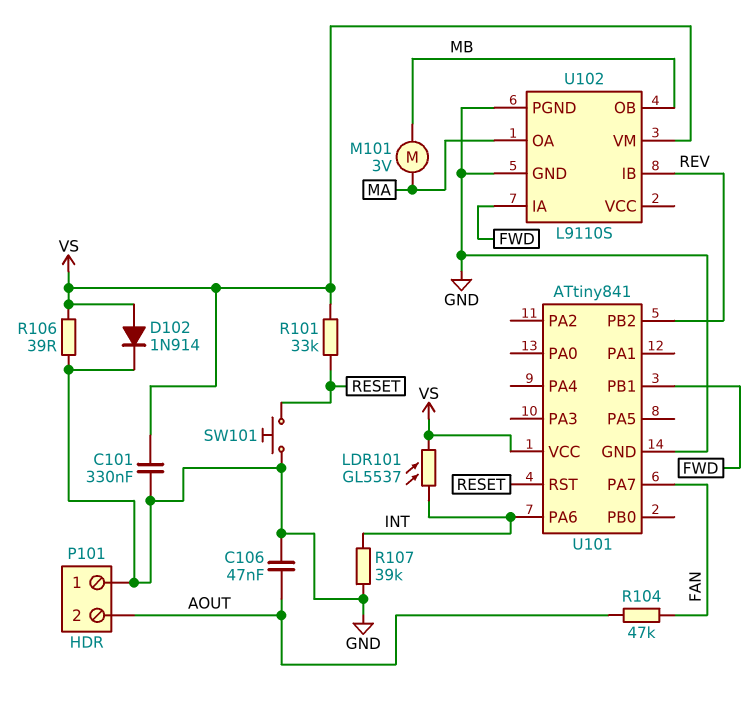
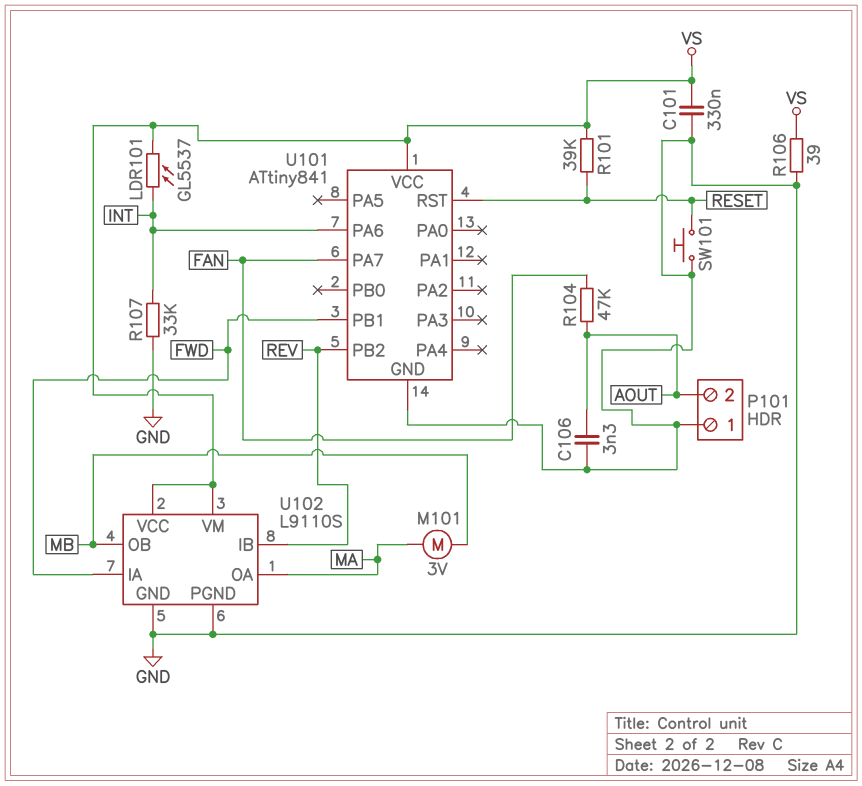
C106: 47nF (AOUT, GND) -> 3.3nF (AOUT, GND)
D102: diode 1N914 (A VS, K GND) -> none
R101: 33k (RESET, VS) -> 39k (RESET, VS)
R107: 39k (GND, INT) -> 33k (GND, INT)
U102 pin VCC: none -> VS

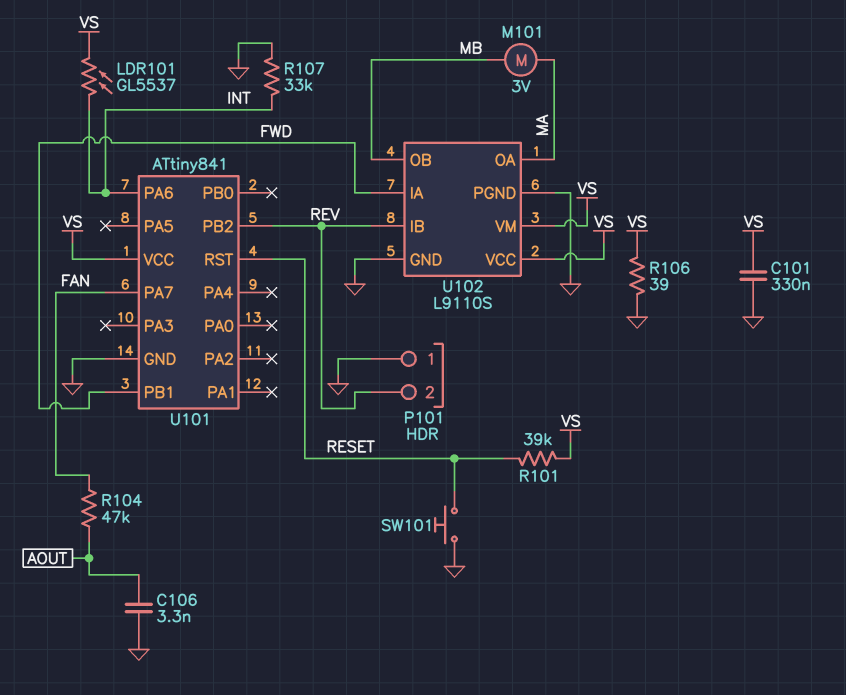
P101 pin 2: AOUT -> REV

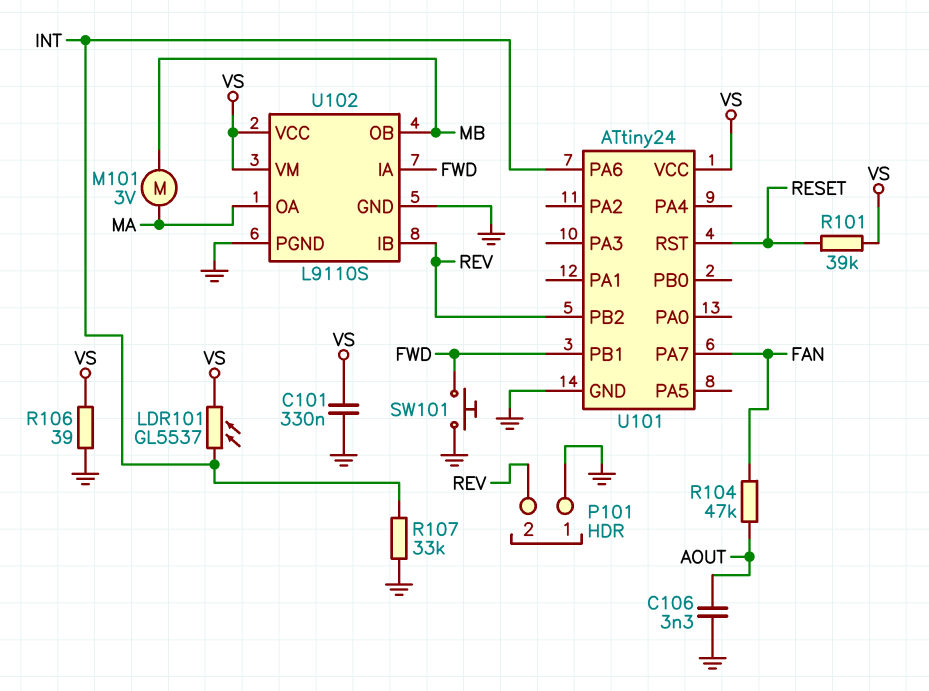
SW101: button (GND, RESET) -> button (FWD, GND)
U101: ATtiny841 -> ATtiny24

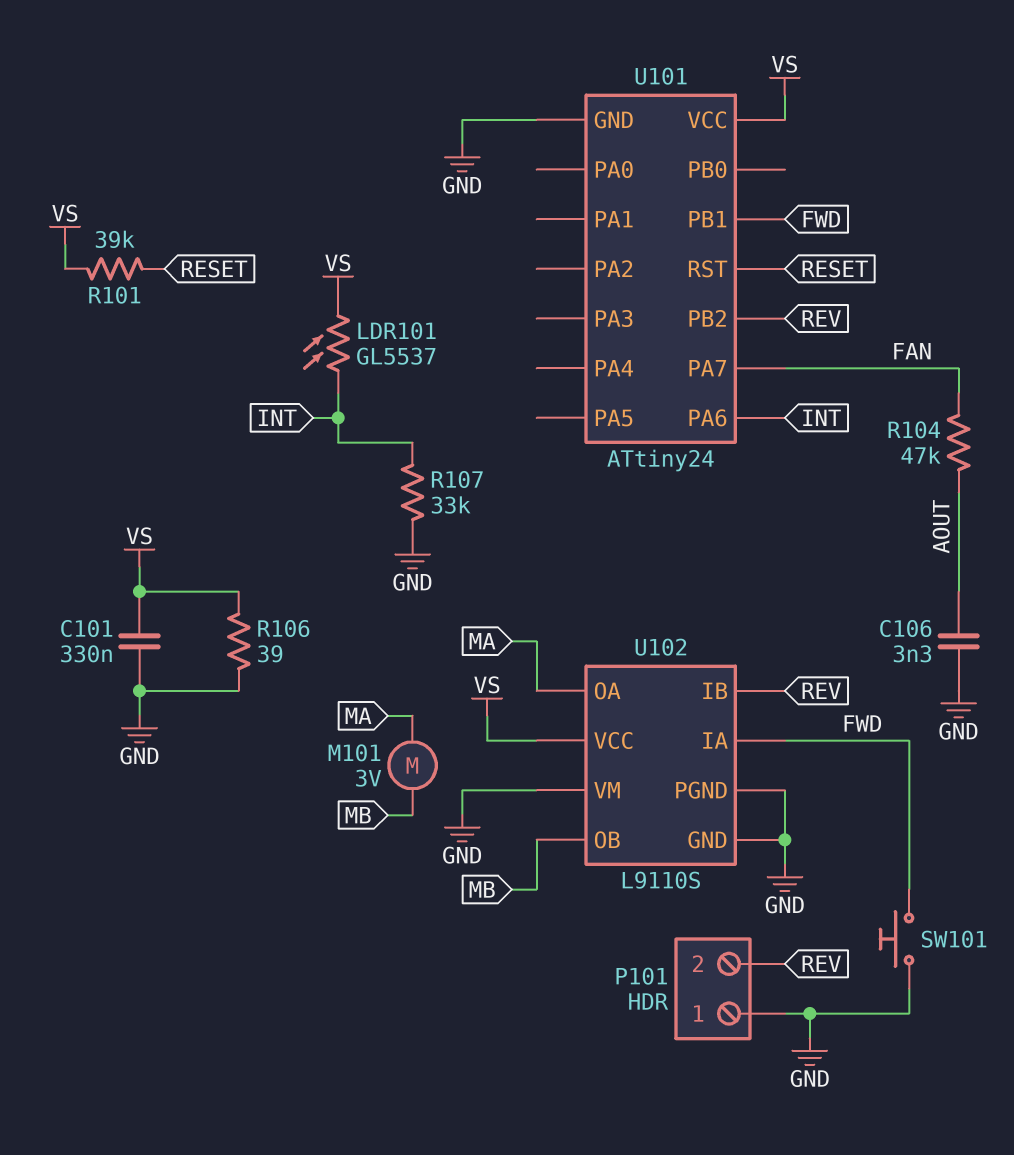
U102 pin VM: VS -> GND

